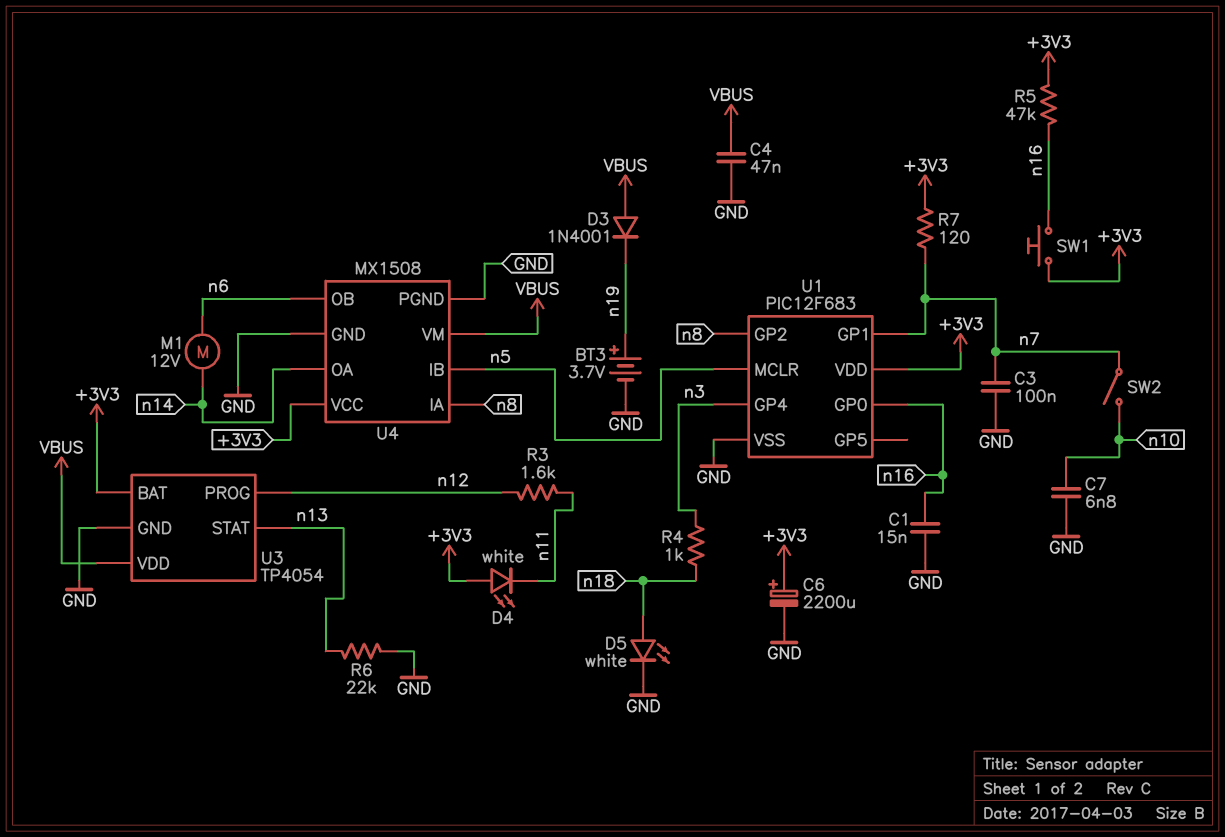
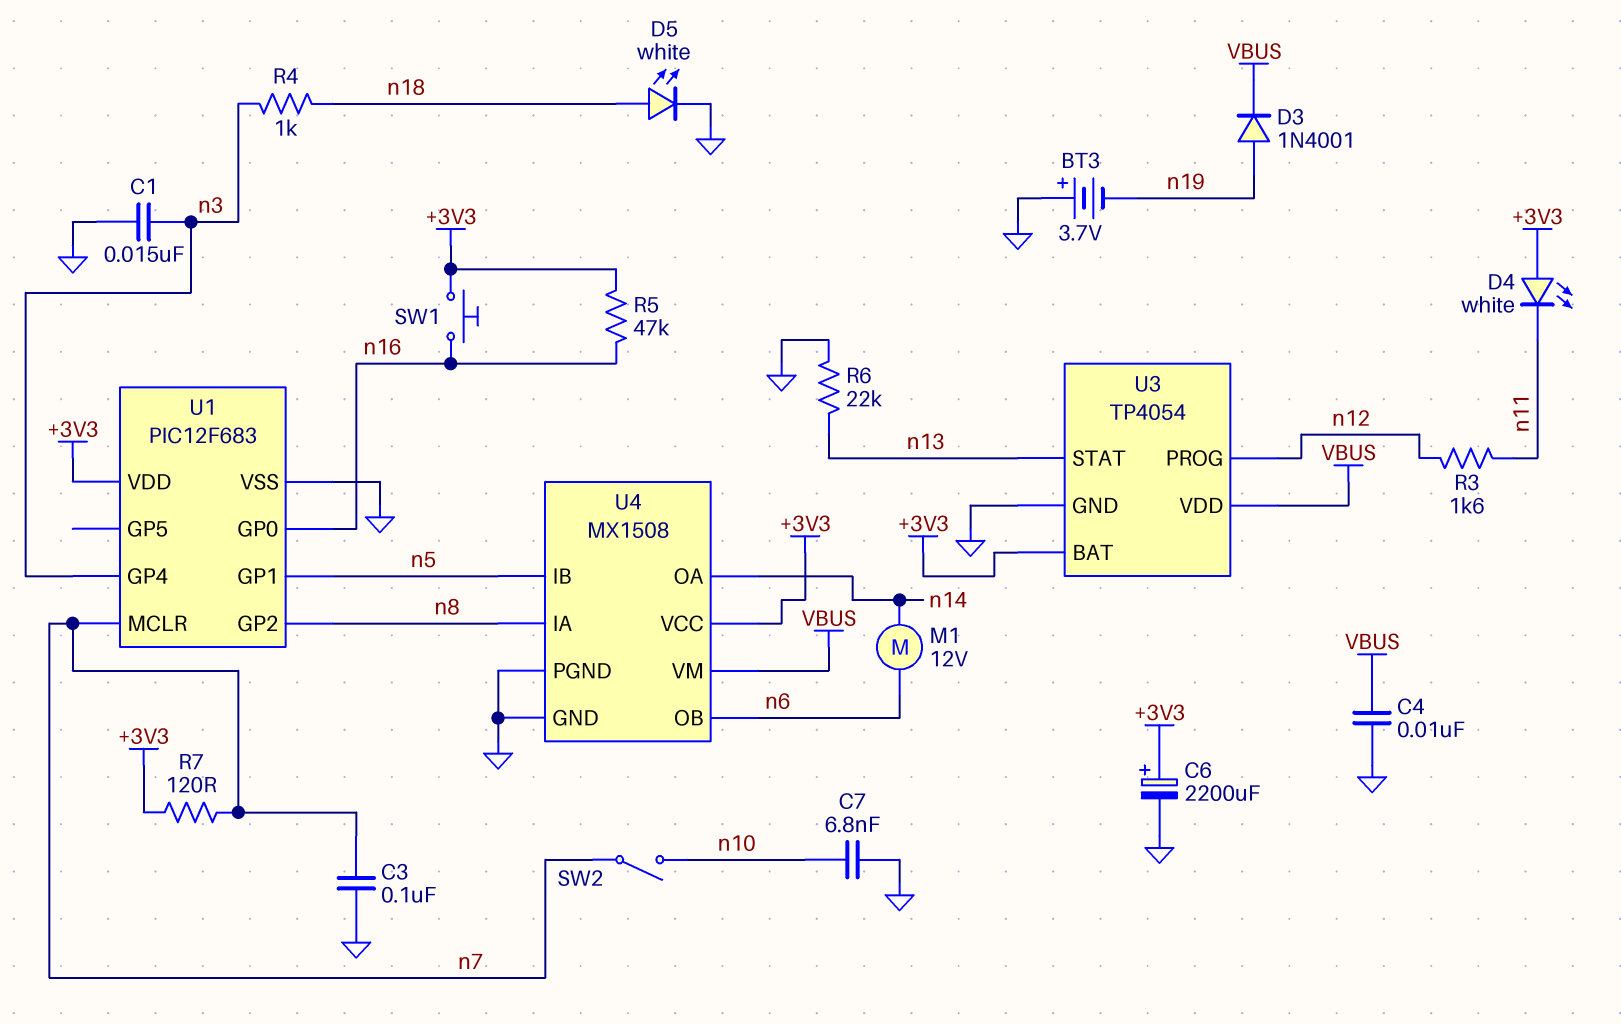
BT3: 3.7V (plus n19, minus GND) -> 3.7V (plus GND, minus n19)
C1: 15nF (GND, n16) -> 15nF (GND, n3)
C4: 47nF (GND, VBUS) -> 10nF (GND, VBUS)
D3: diode 1N4001 (A VBUS, K n19) -> diode 1N4001 (A n19, K VBUS)
U1 pin GP1: n7 -> n5
U1 pin MCLR: n5 -> n7

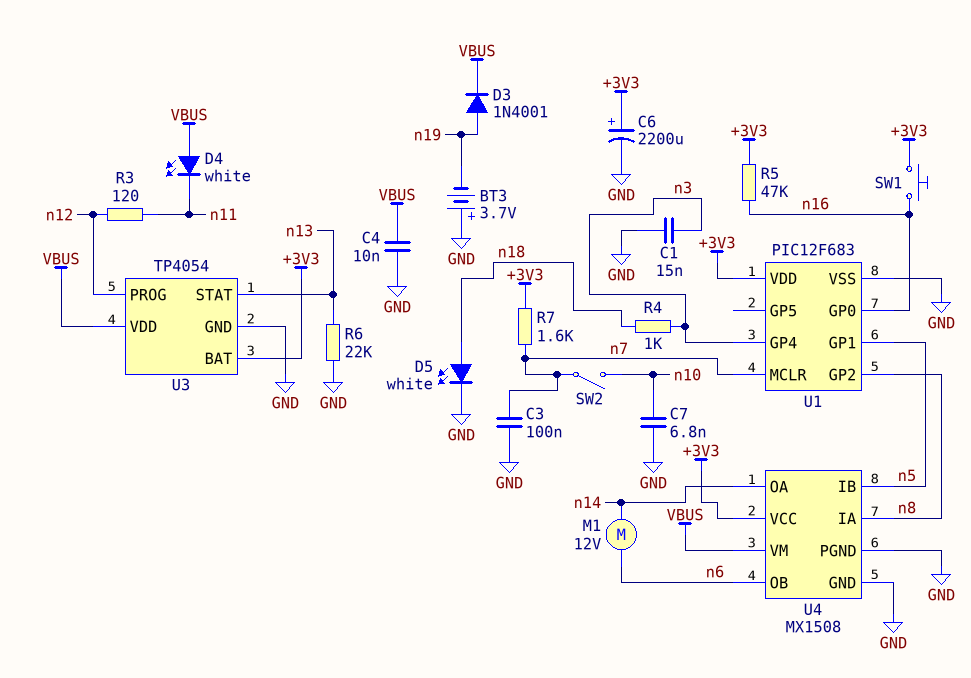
D4: LED white (A +3V3, K n11) -> LED white (A VBUS, K n11)
R3: 1.6k (n11, n12) -> 120 (n11, n12)
R7: 120 (+3V3, n7) -> 1.6k (+3V3, n7)

